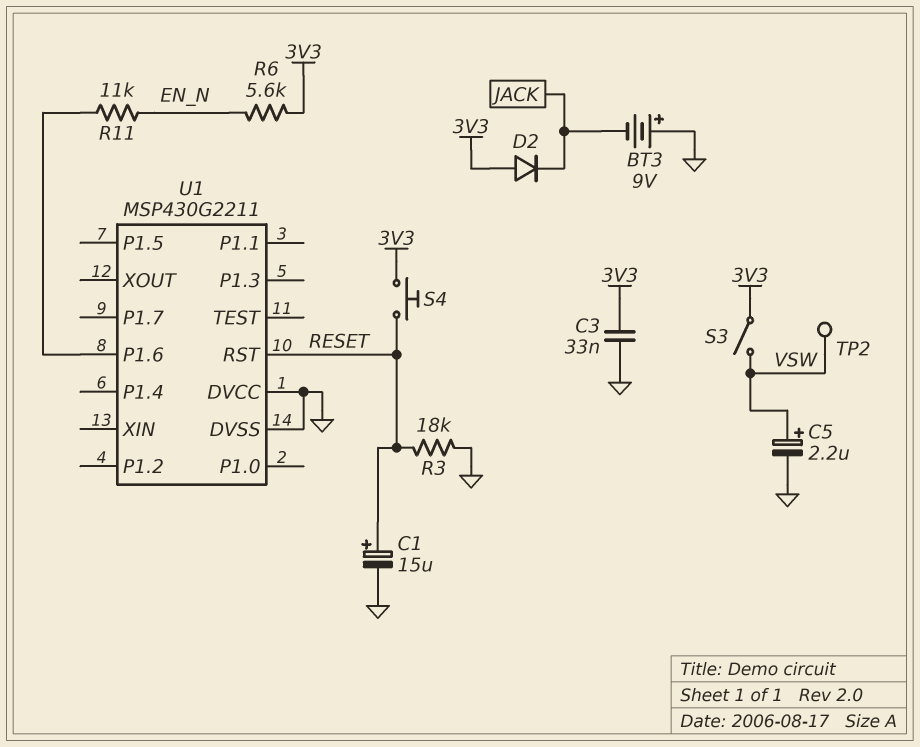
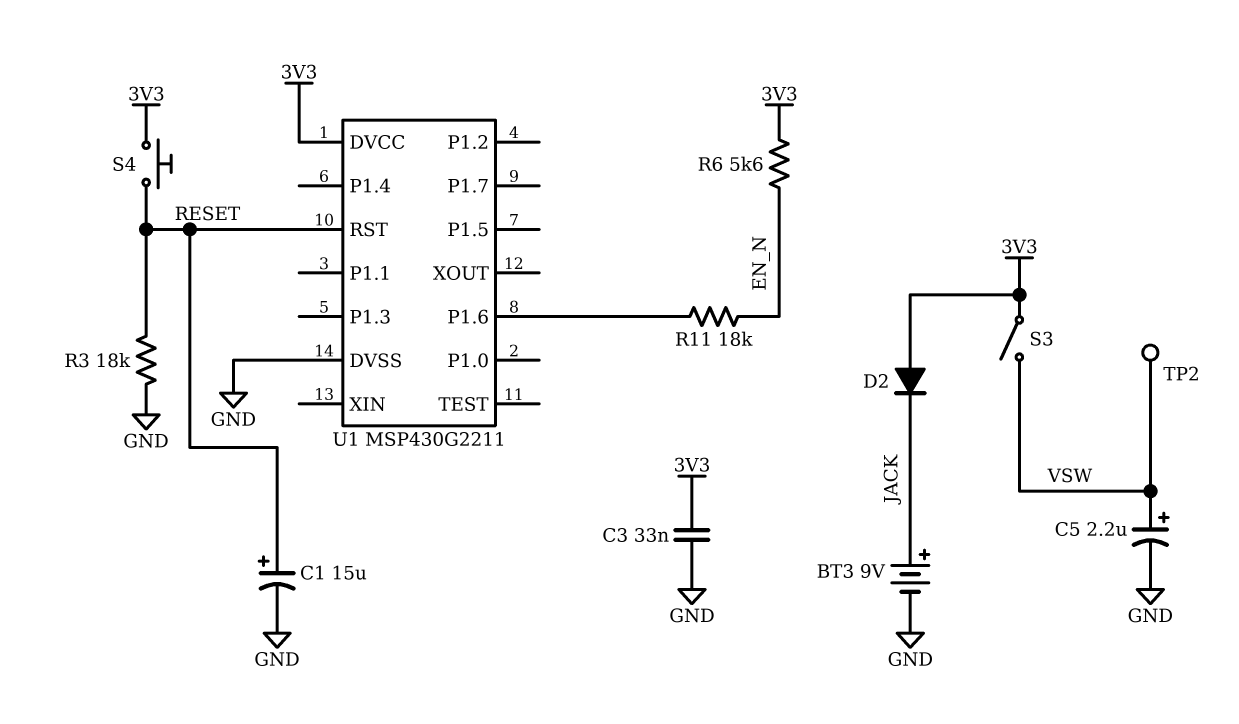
BT3: 9V (plus GND, minus JACK) -> 9V (plus JACK, minus GND)
R11: 11k (EN_N, U1/P1.6) -> 18k (EN_N, U1/P1.6)
U1 pin DVCC: GND -> 3V3

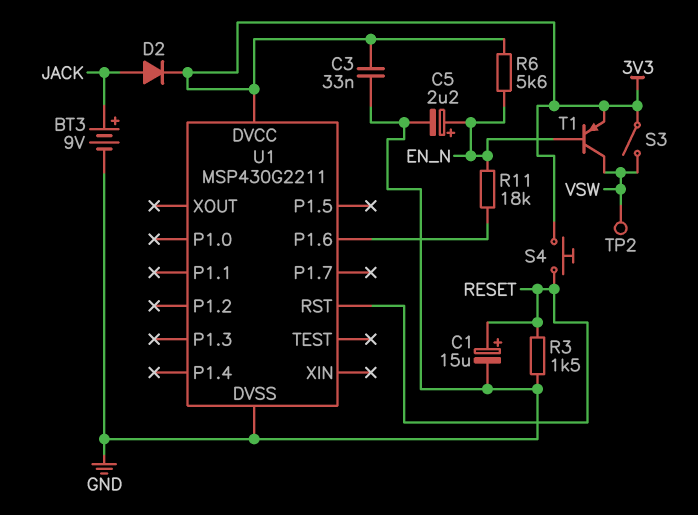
C5: 2.2uF (plus VSW, minus GND) -> 2.2uF (plus EN_N, minus GND)
D2: diode (A 3V3, K JACK) -> diode (A JACK, K 3V3)
R3: 18k (GND, RESET) -> 1.5k (GND, RESET)
T1: none -> PNP (B EN_N, C VSW, E 3V3)

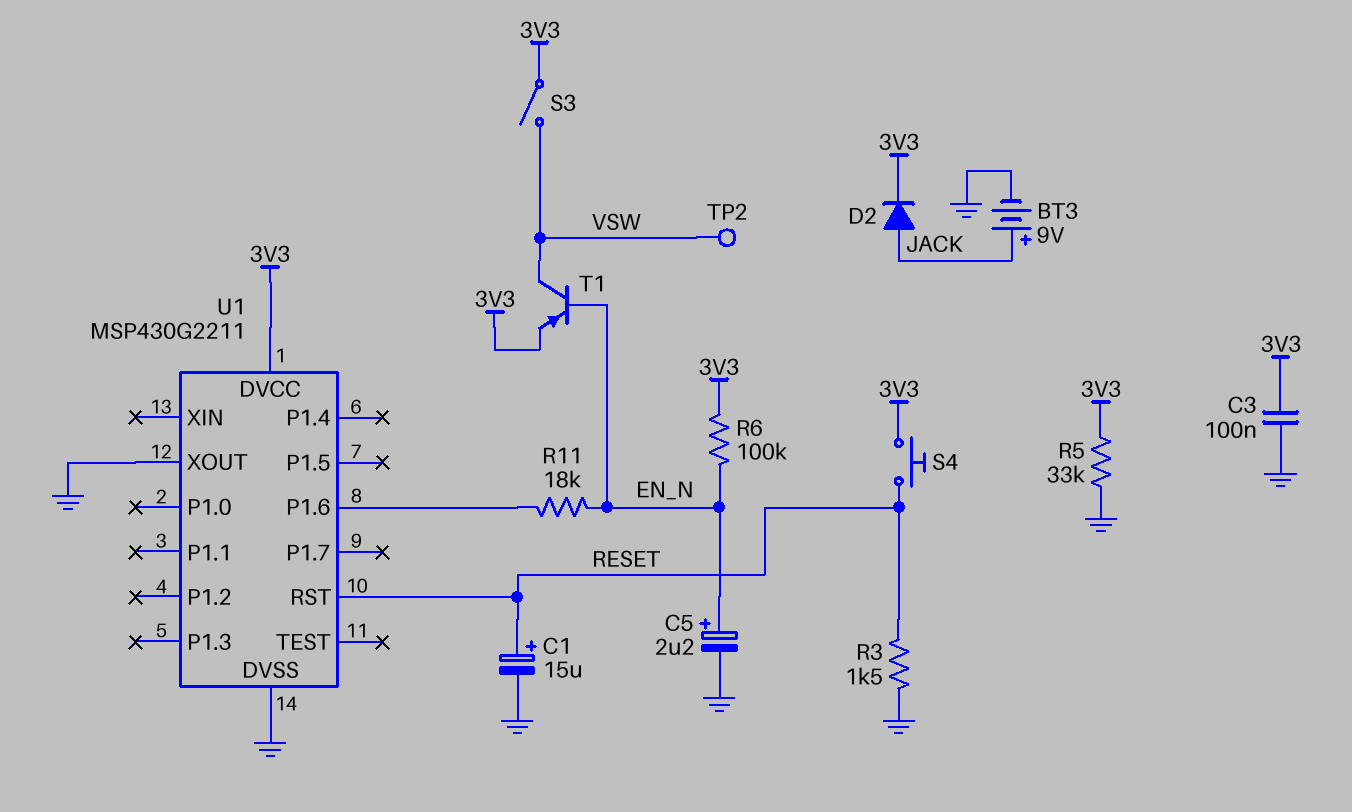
C3: 33nF (3V3, GND) -> 100nF (3V3, GND)
R5: none -> 33k (3V3, GND)
R6: 5.6k (3V3, EN_N) -> 100k (3V3, EN_N)
U1 pin XOUT: none -> GND

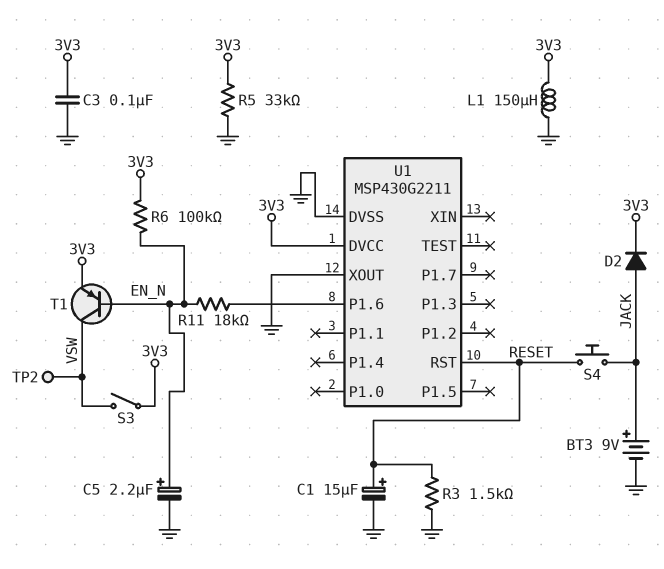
L1: none -> 150uH (3V3, GND)
S4: button (3V3, RESET) -> button (JACK, RESET)

